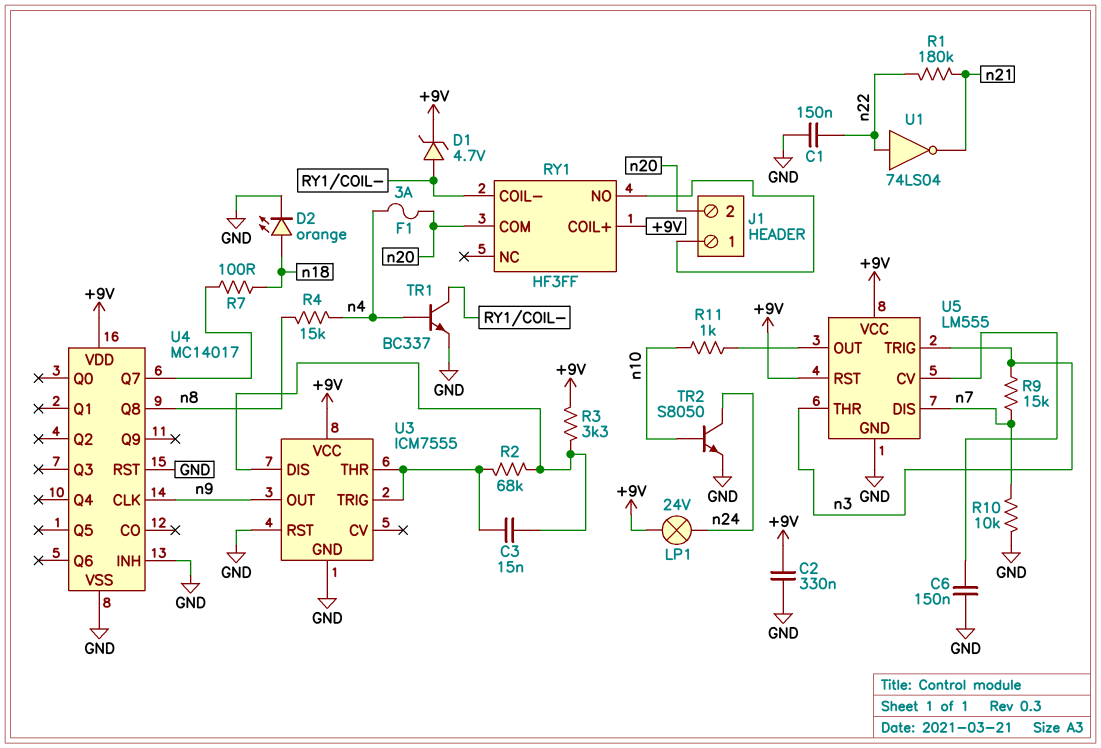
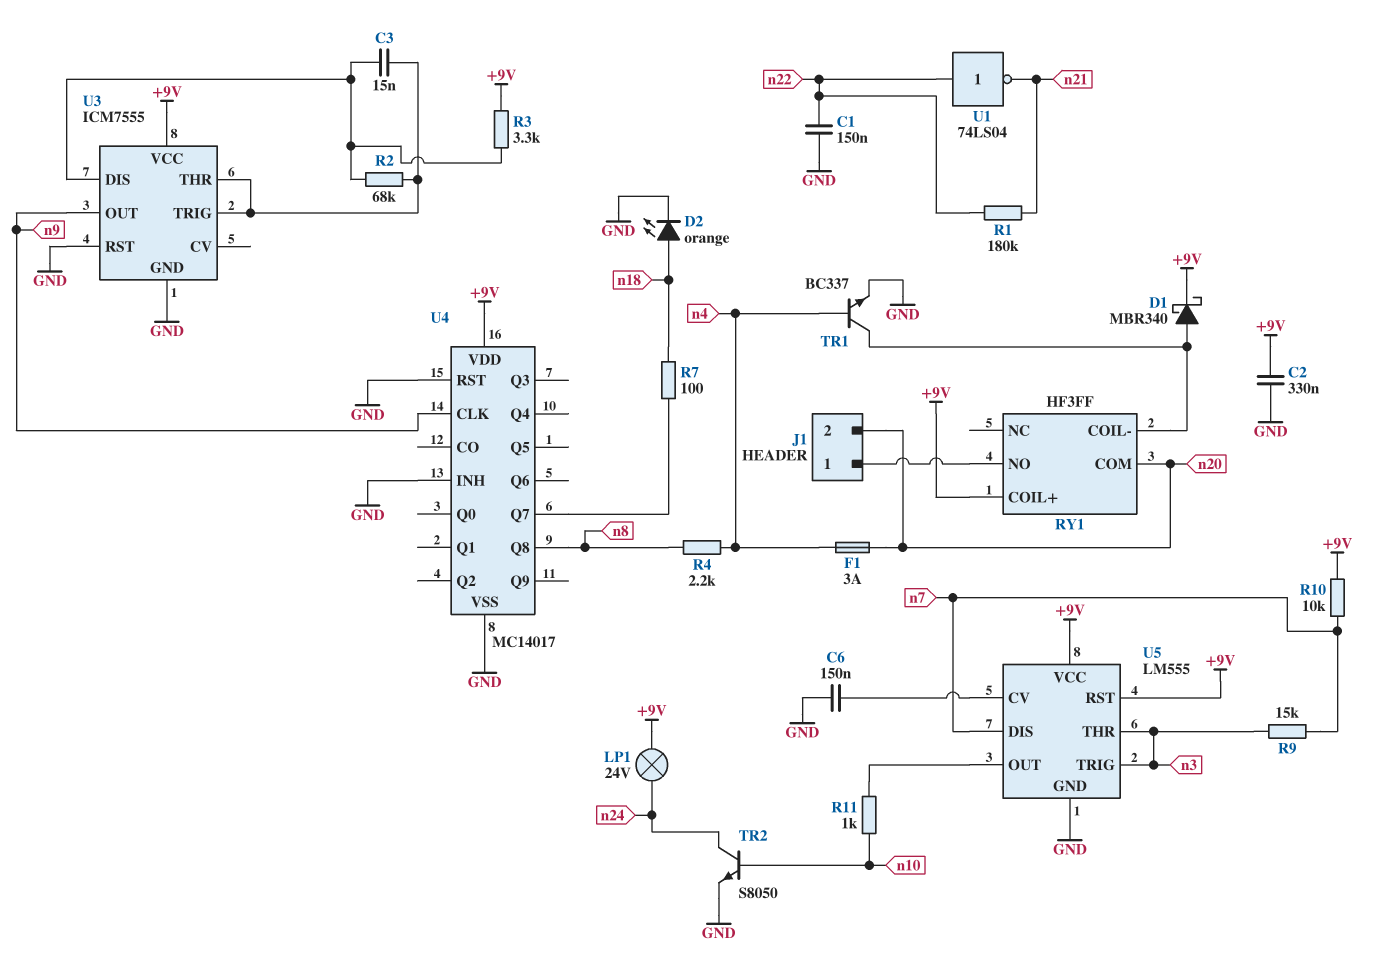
D1: zener 4.7V (A RY1/COIL-, K +9V) -> schottky MBR340 (A RY1/COIL-, K +9V)
R4: 15k (n4, n8) -> 2.2k (n4, n8)
R10: 10k (GND, n7) -> 10k (+9V, n7)

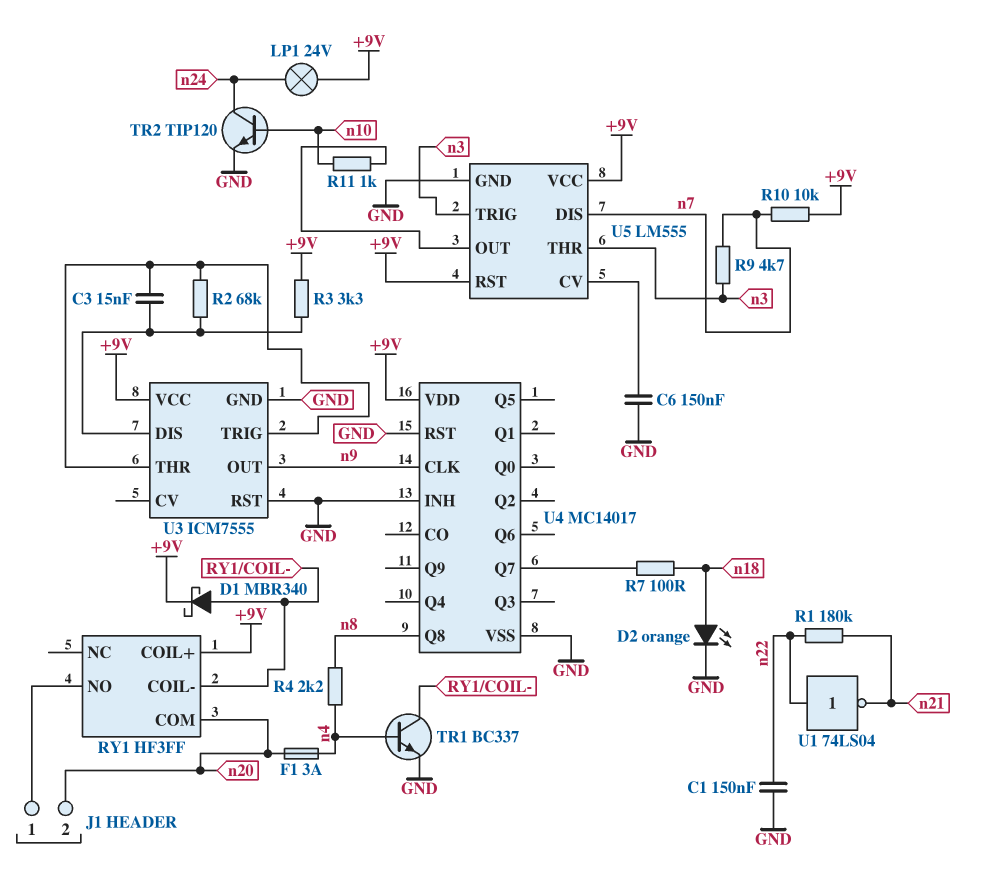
C2: 330nF (+9V, GND) -> none
R9: 15k (n3, n7) -> 4.7k (n3, n7)
TR2: NPN S8050 (B n10, C n24, E GND) -> NPN TIP120 (B n10, C n24, E GND)

